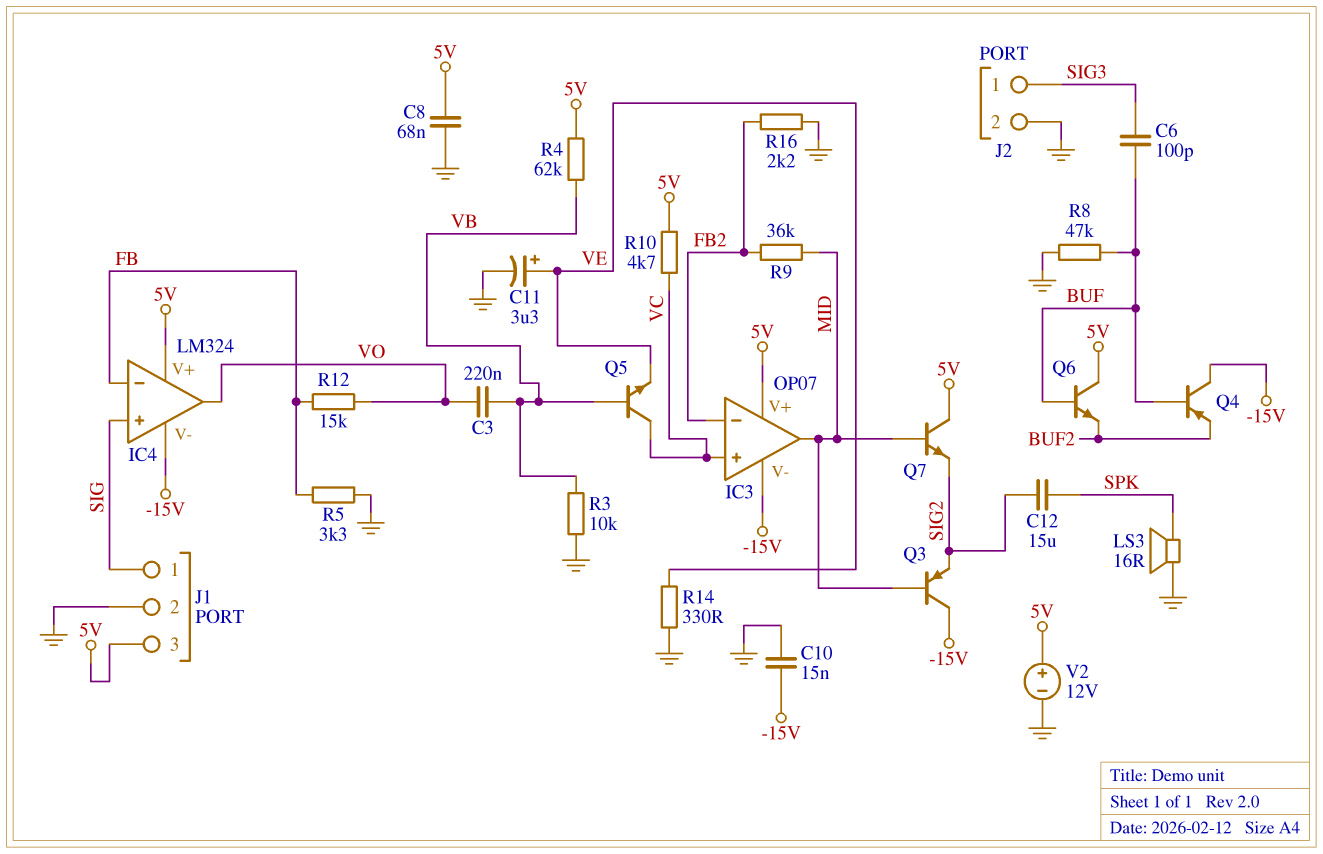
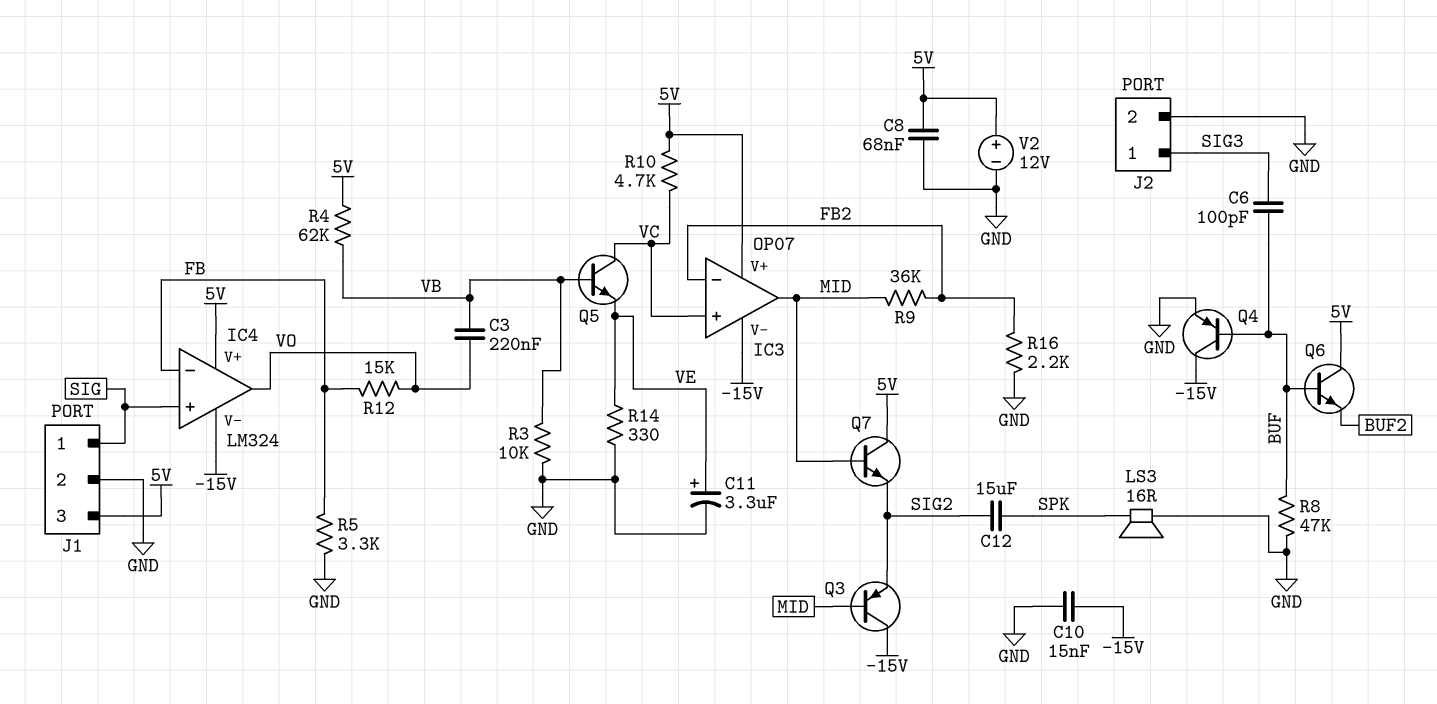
Q4: PNP (B BUF, C -15V, E BUF2) -> PNP (B BUF, C -15V, E GND)

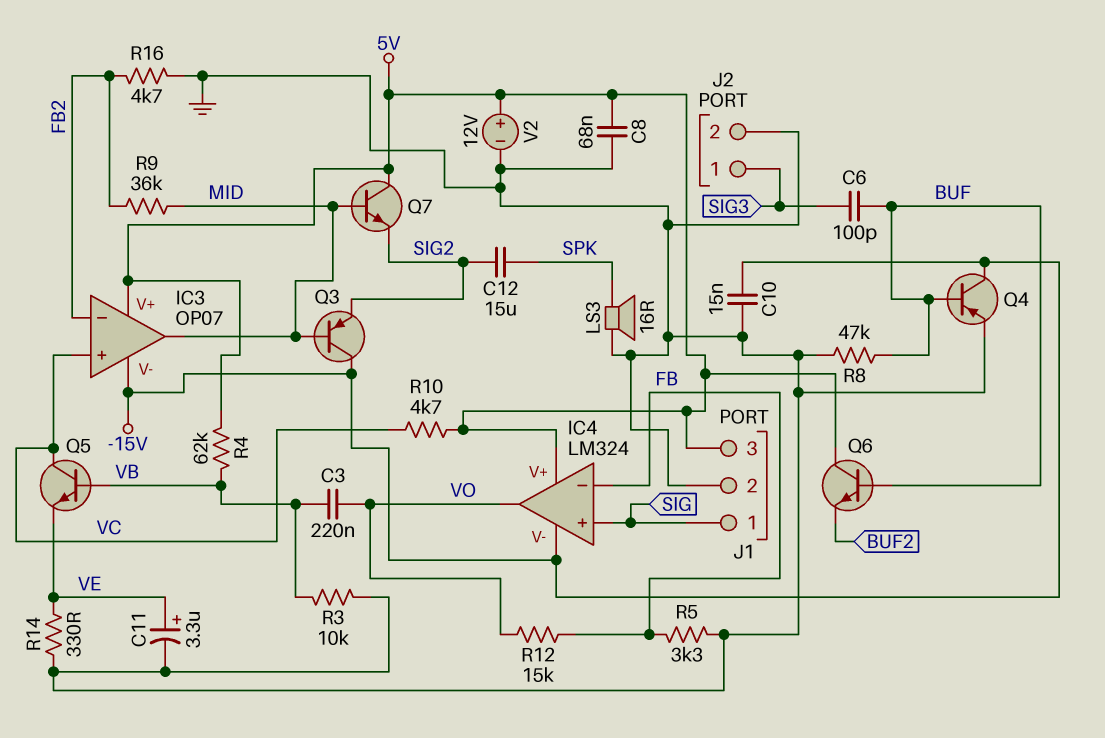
R16: 2.2k (FB2, GND) -> 4.7k (FB2, GND)

